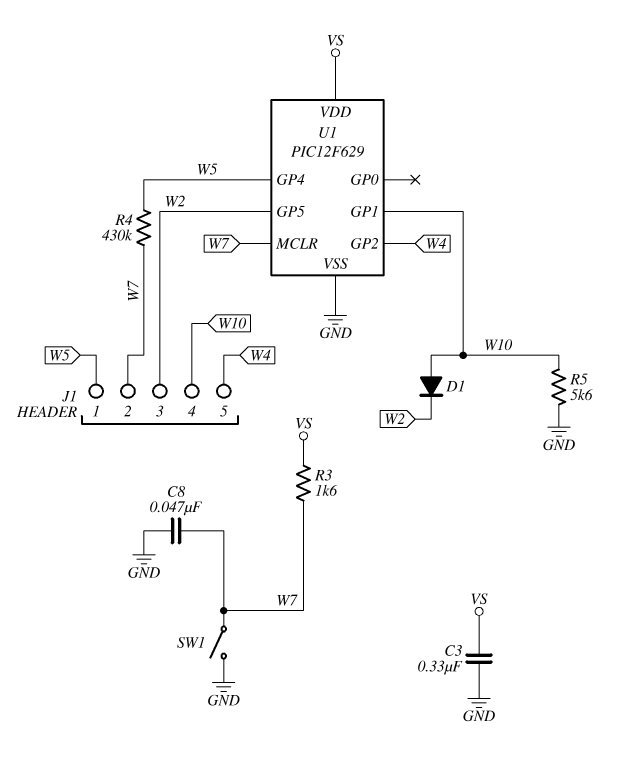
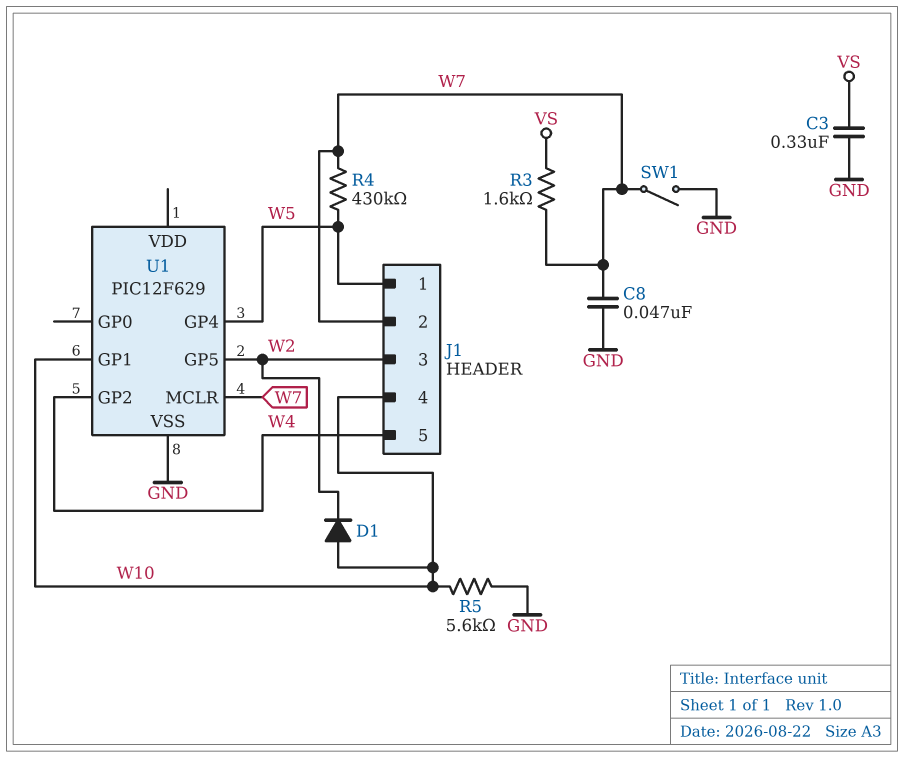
U1 pin VDD: VS -> none

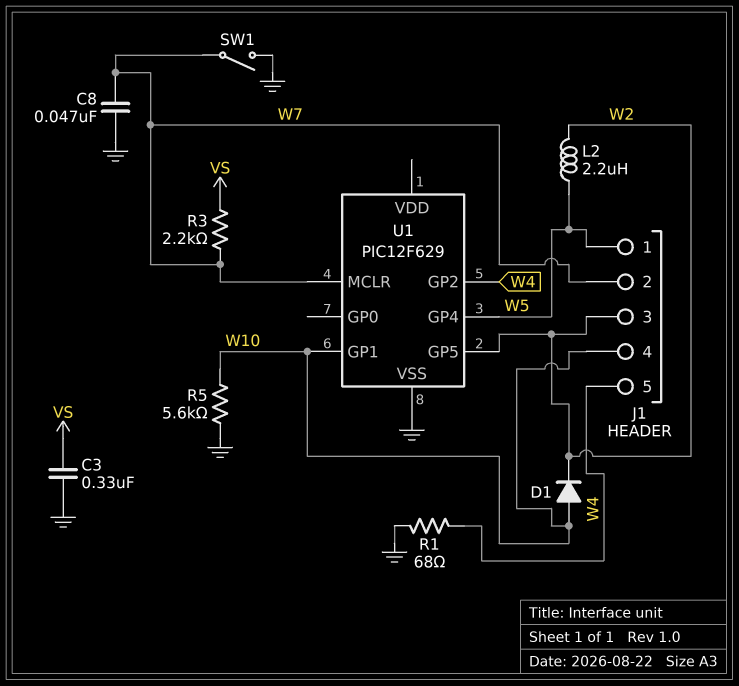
L2: none -> 2.2uH (W2, W5)
R1: none -> 68 (GND, W4)
R3: 1.6k (VS, W7) -> 2.2k (VS, W7)
R4: 430k (W5, W7) -> none

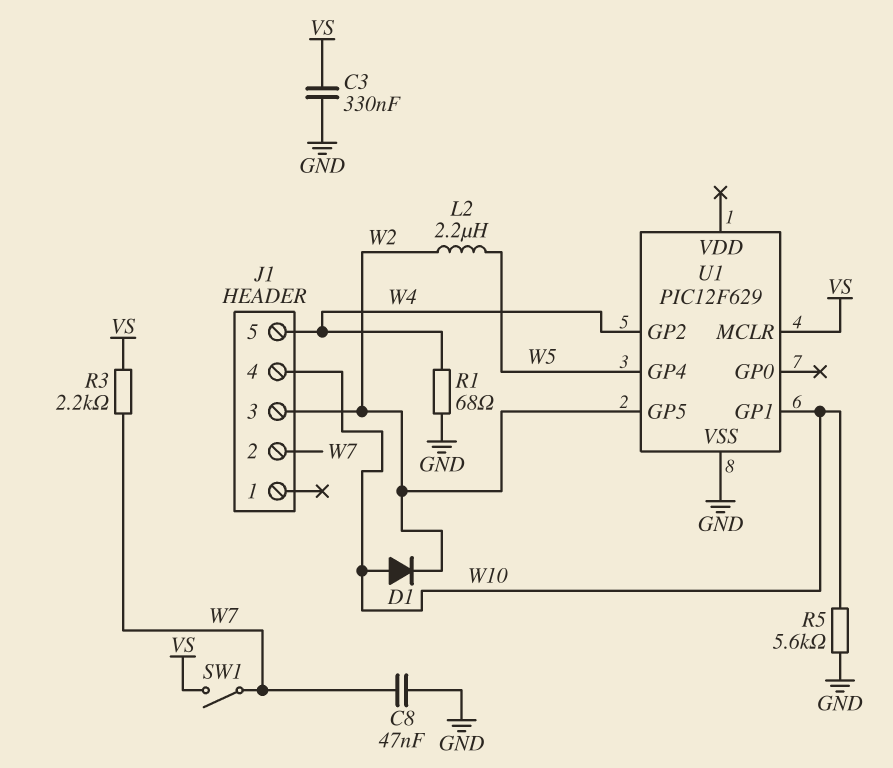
J1 pin 1: W5 -> none
SW1: switch (GND, W7) -> switch (VS, W7)
U1 pin MCLR: W7 -> VS

